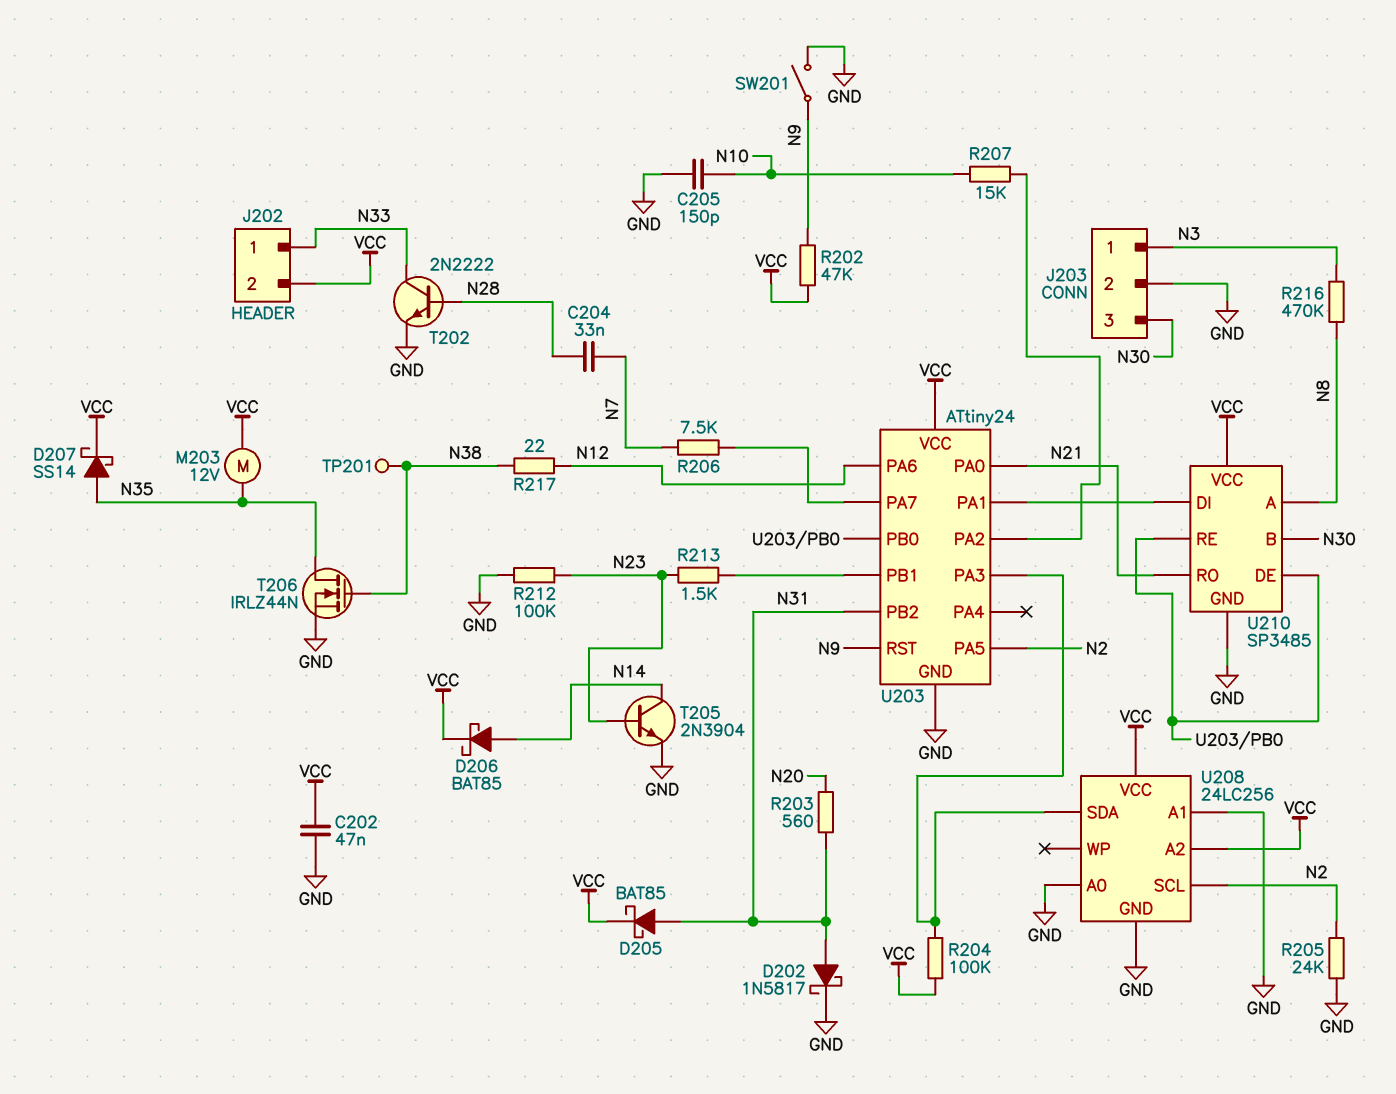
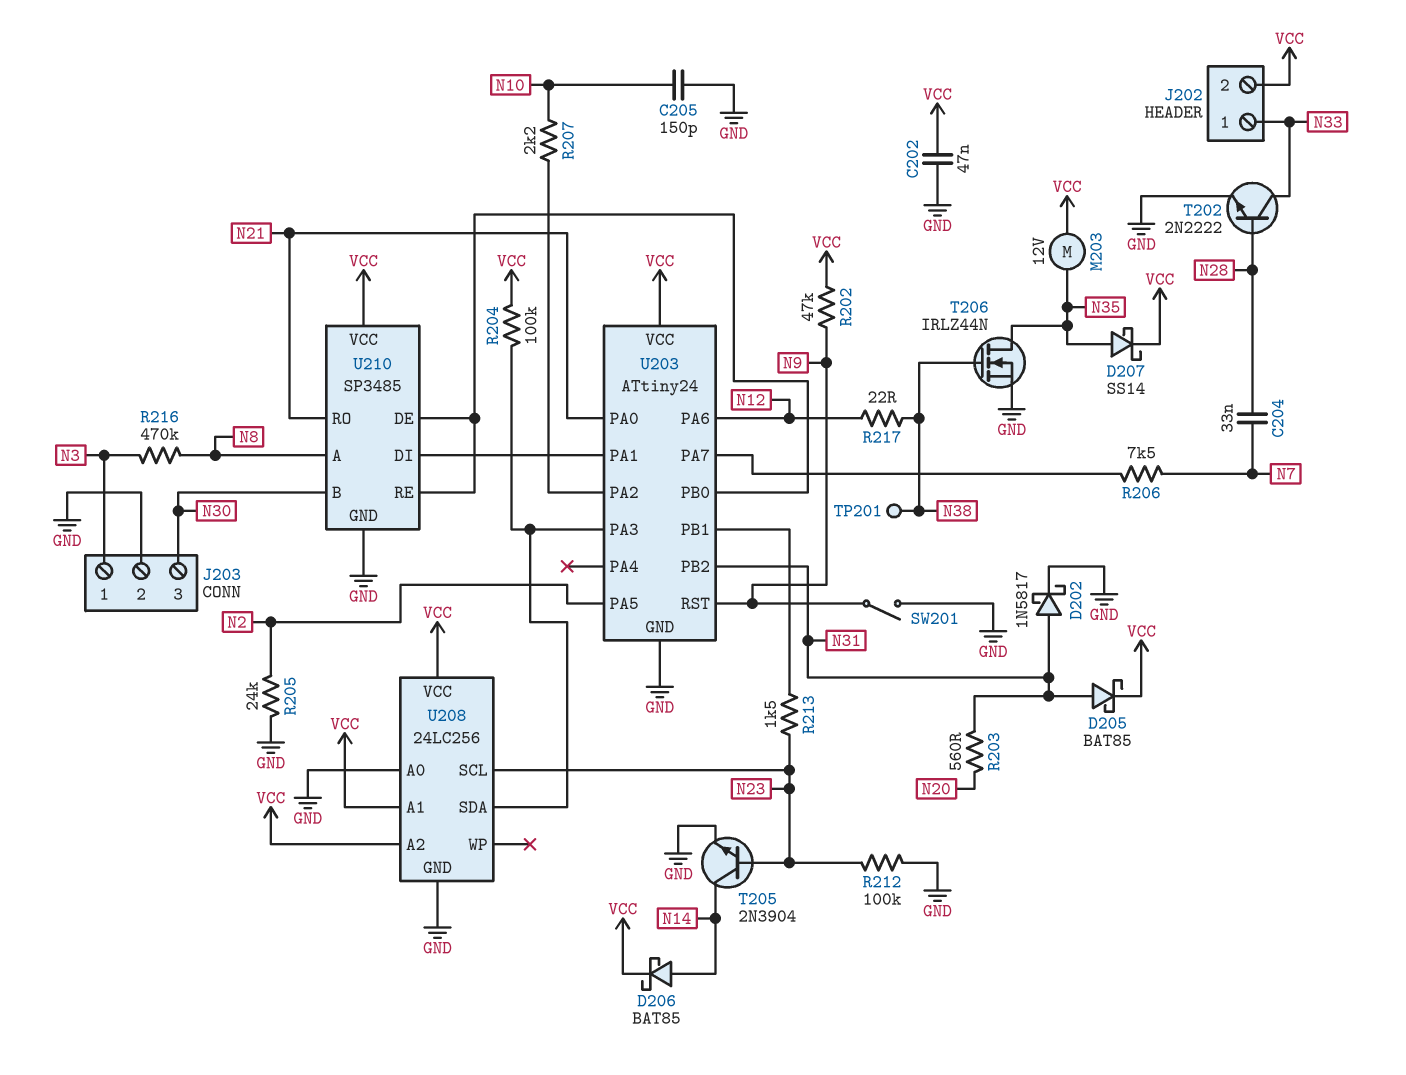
R207: 15k (N10, U203/PA2) -> 2.2k (N10, U203/PA2)
U208 pin A1: GND -> VCC
U208 pin SCL: N2 -> N23

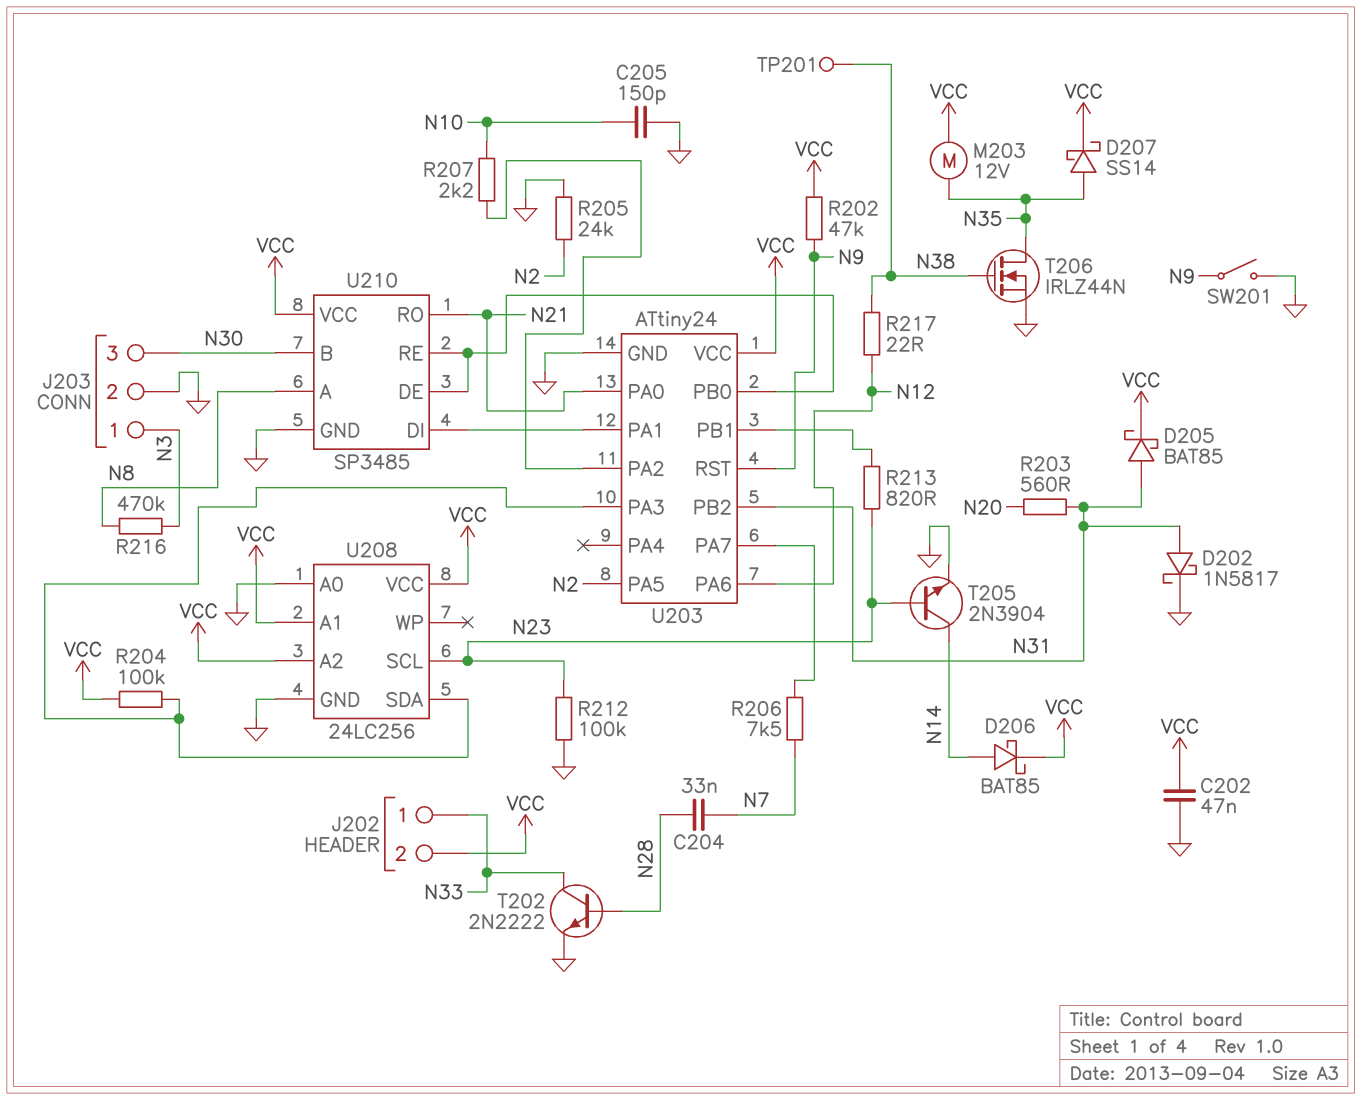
R213: 1.5k (N23, U203/PB1) -> 820 (N23, U203/PB1)

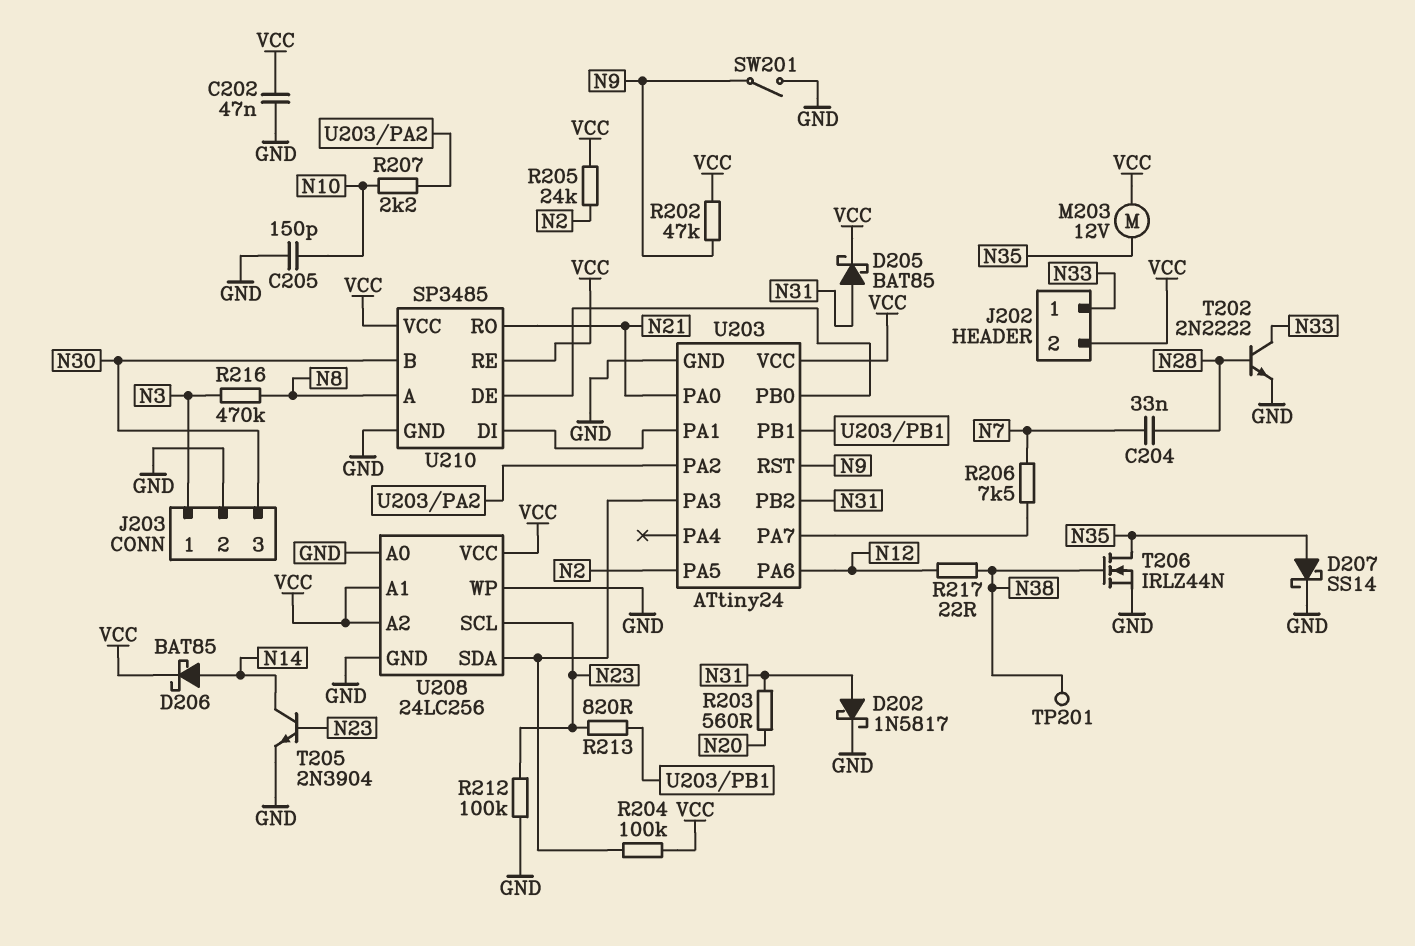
D207: schottky SS14 (A N35, K VCC) -> schottky SS14 (A N35, K GND)
R205: 24k (GND, N2) -> 24k (N2, VCC)
U208 pin WP: none -> GND
U210 pin RE: U203/PB0 -> VCC

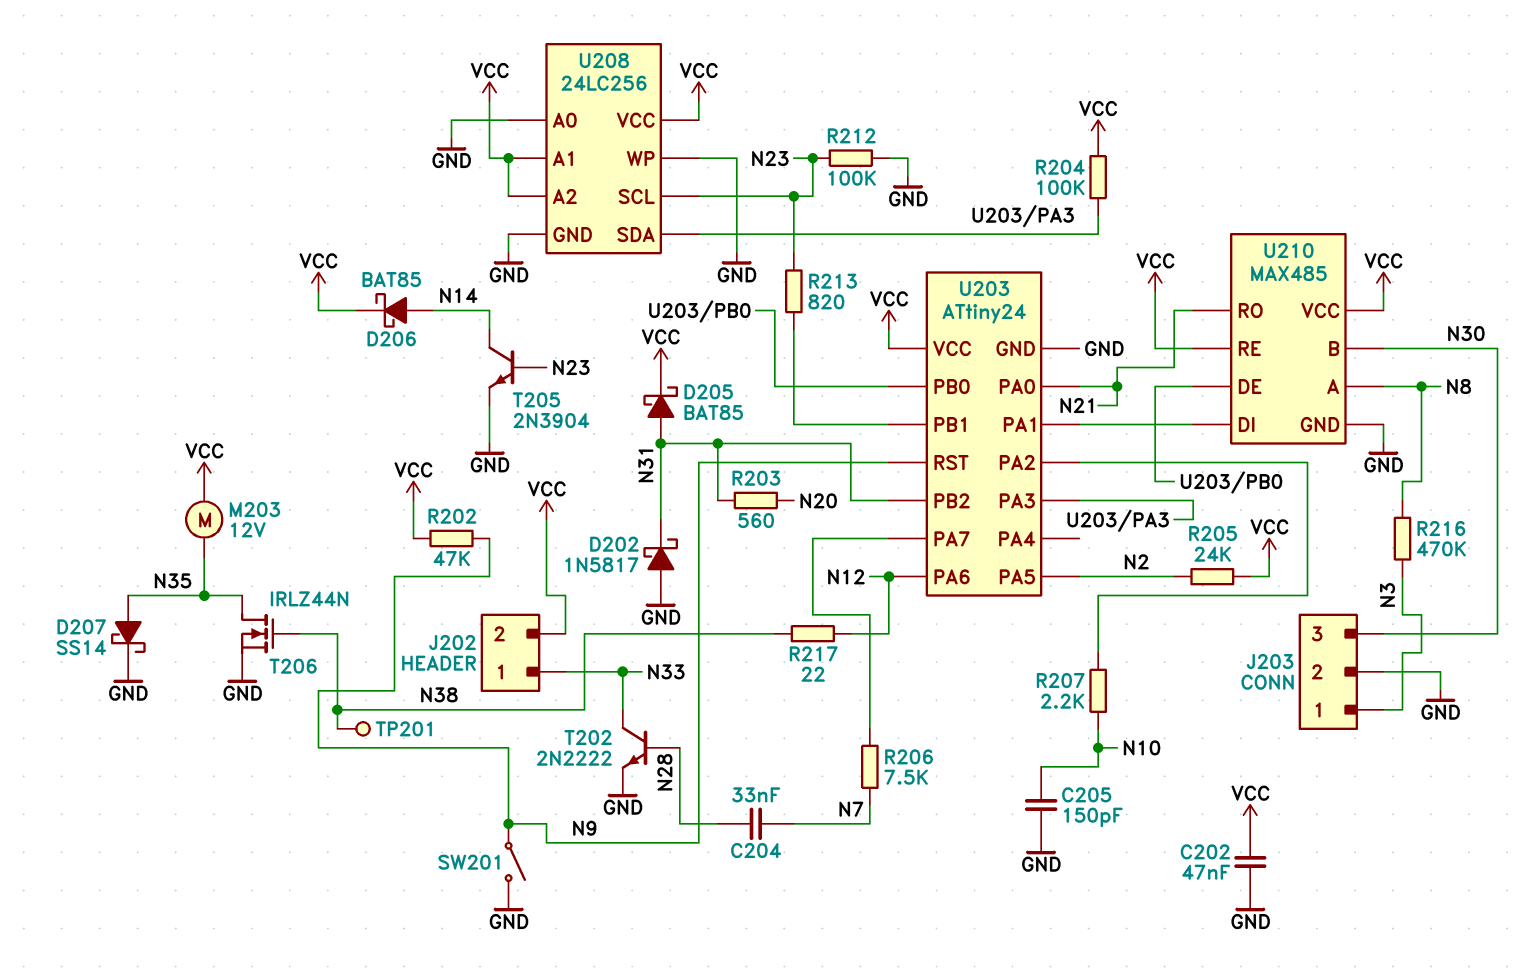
D202: schottky 1N5817 (A N31, K GND) -> schottky 1N5817 (A GND, K N31)
U210: SP3485 -> MAX485

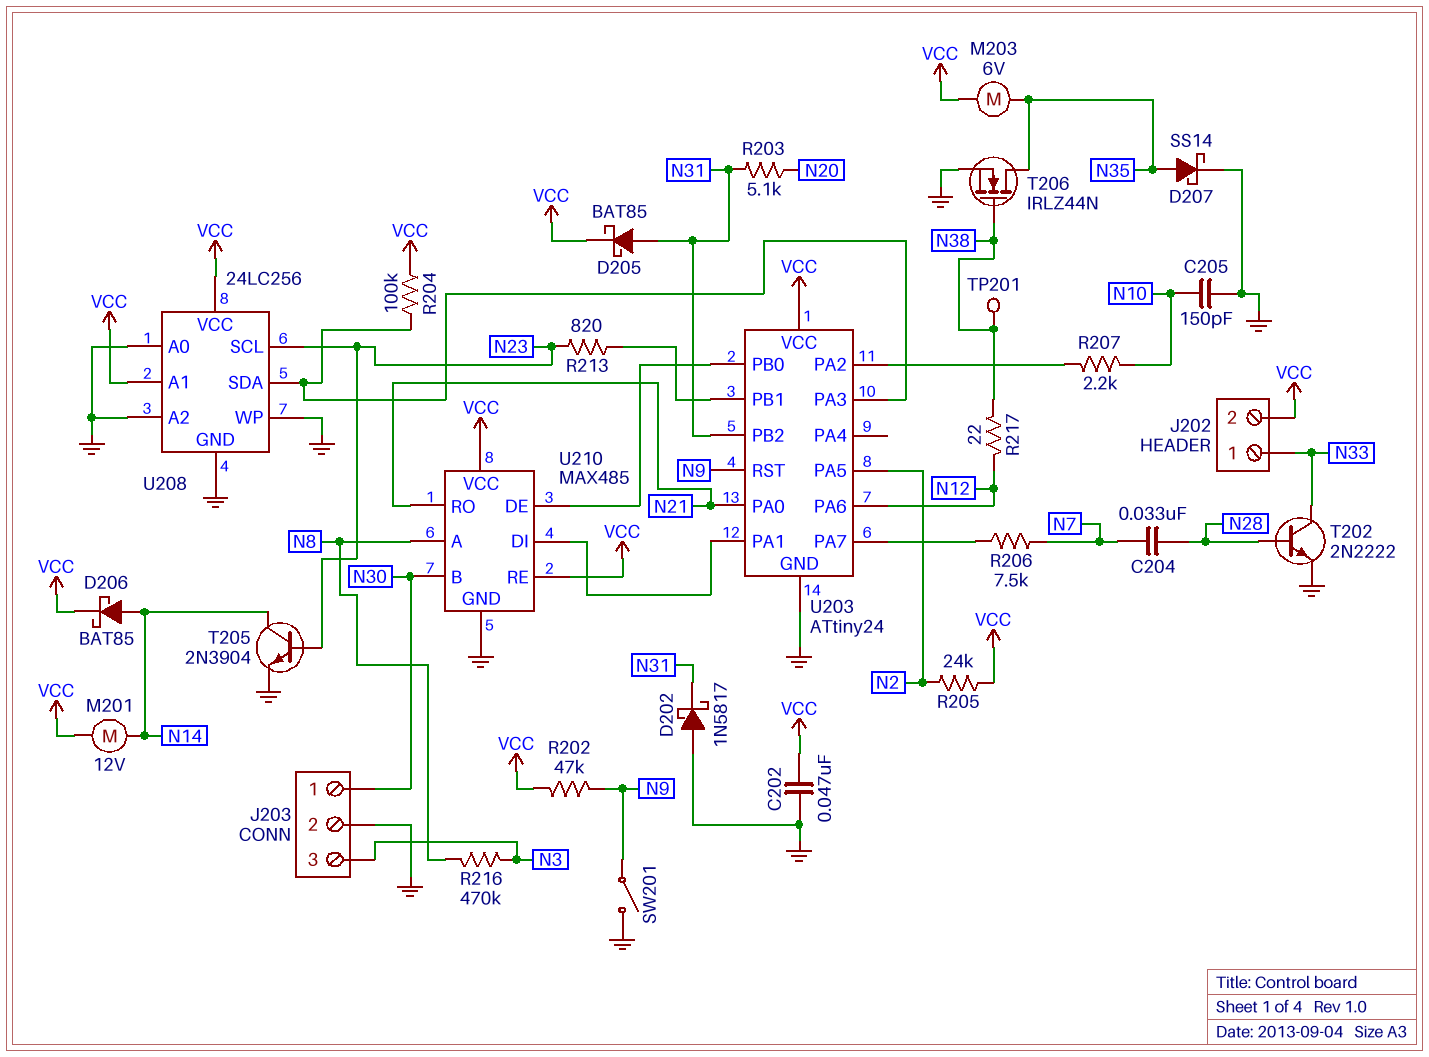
J203 pin 1: N3 -> N30
J203 pin 3: N30 -> N3
M201: none -> motor 12V (N14, VCC)
M203: motor 12V (N35, VCC) -> motor 6V (N35, VCC)
R203: 560 (N20, N31) -> 5.1k (N20, N31)
R212: 100k (GND, N23) -> none
U208 pin A2: VCC -> GND

